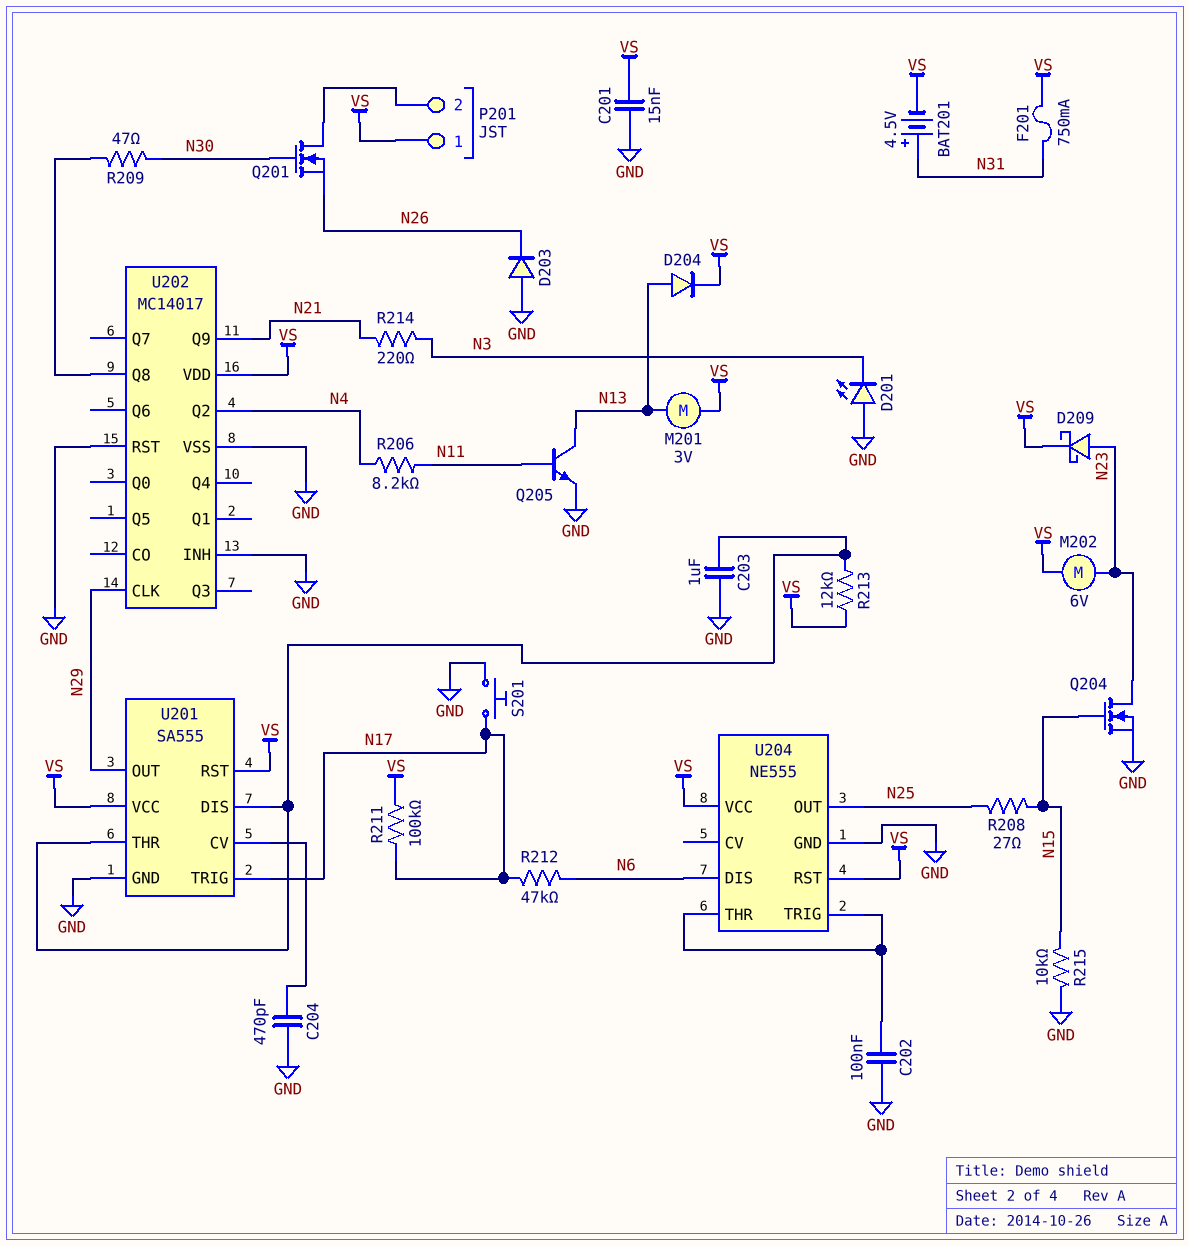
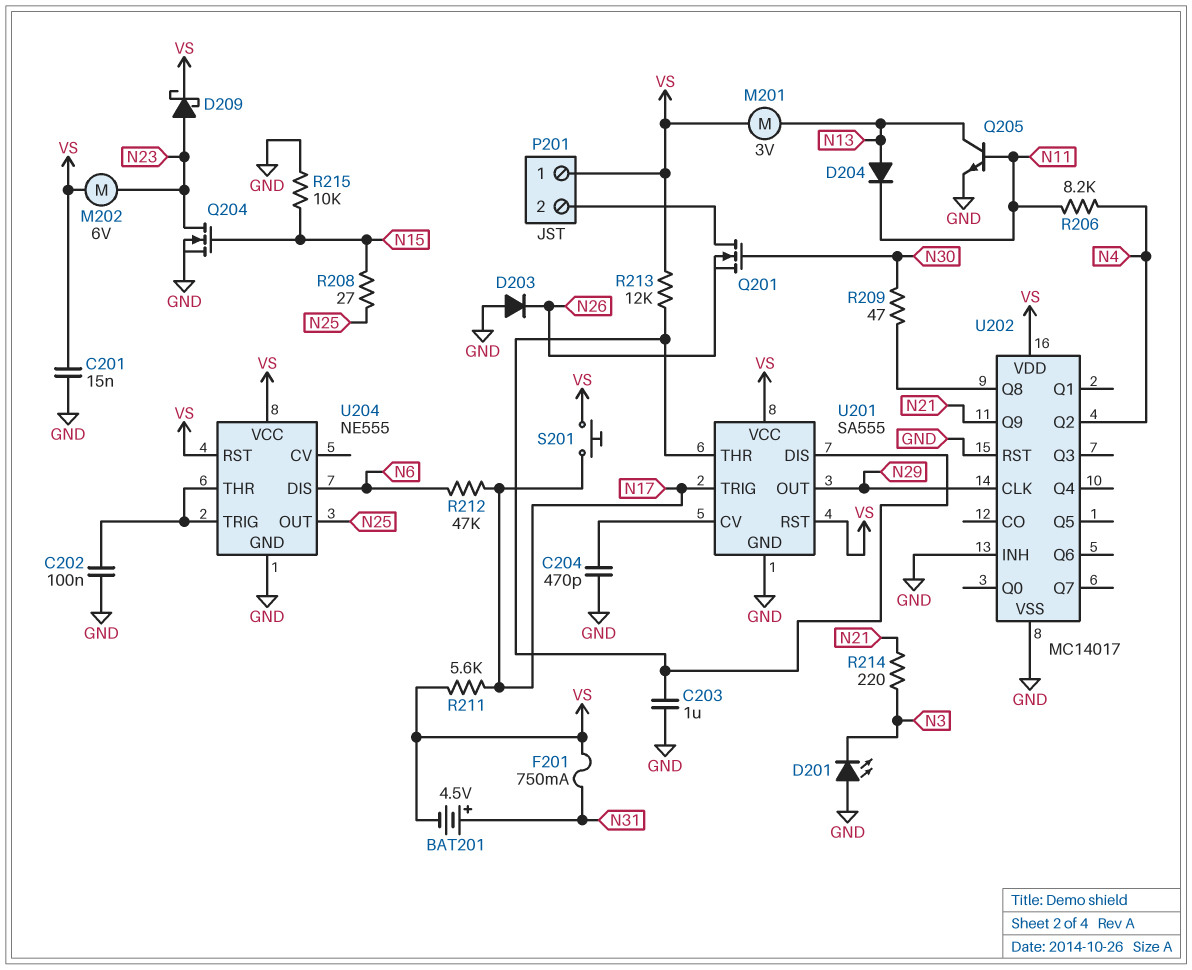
D204: diode (A N13, K VS) -> diode (A N13, K N11)
R211: 100k (N17, VS) -> 5.6k (N17, VS)
S201: button (GND, N17) -> button (N17, VS)

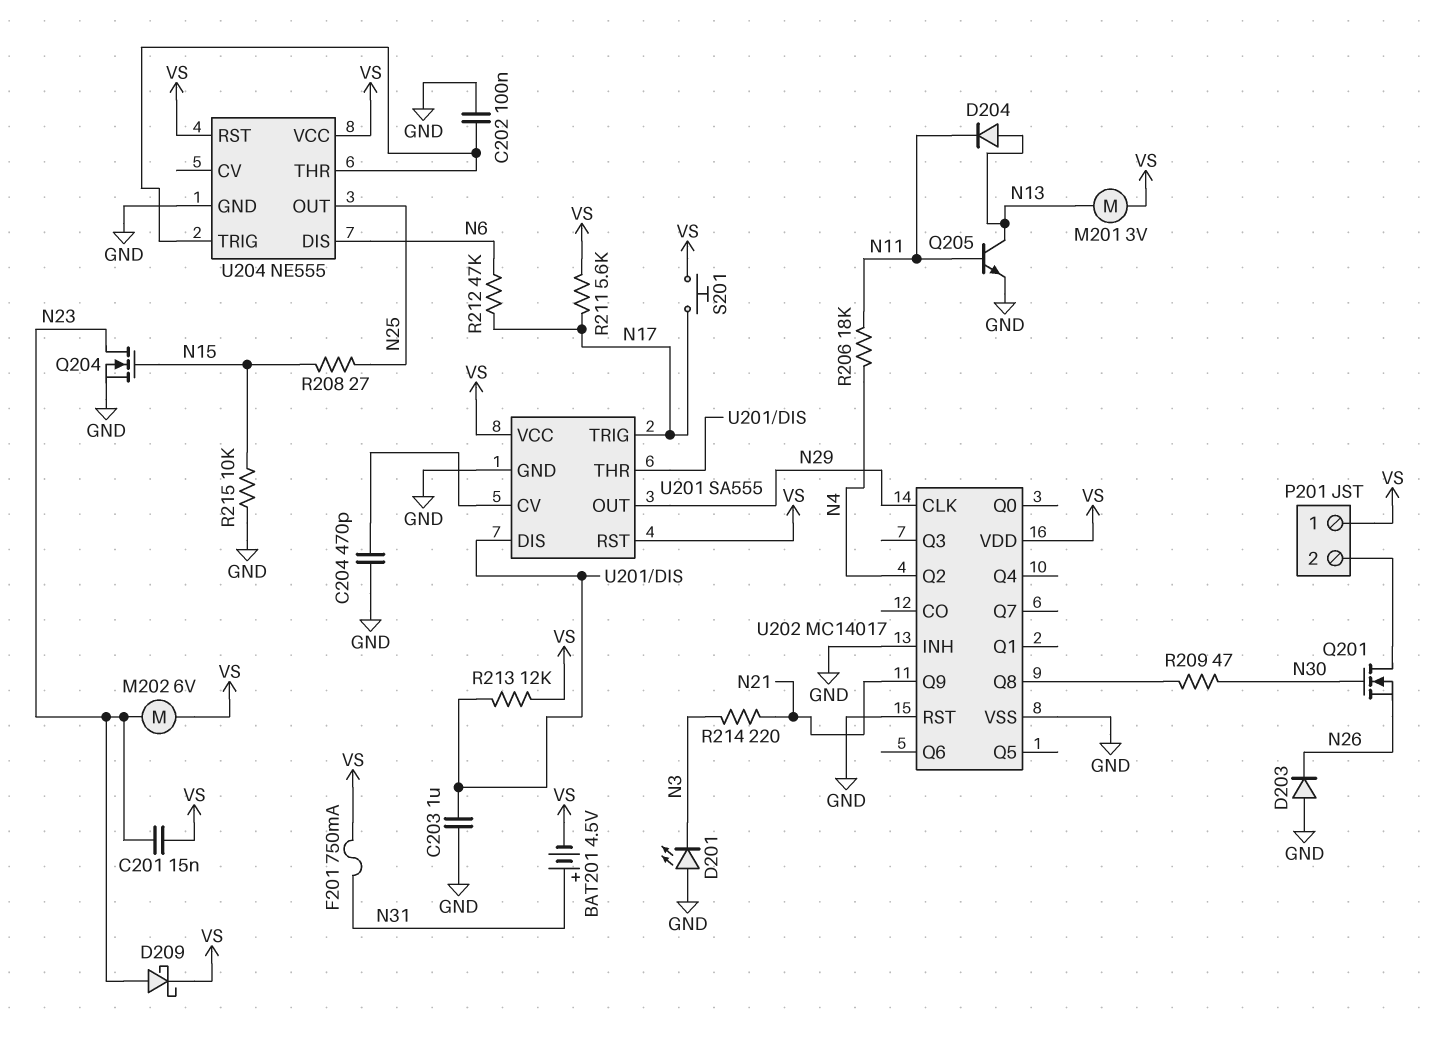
C201: 15nF (GND, VS) -> 15nF (N23, VS)
R206: 8.2k (N4, N11) -> 18k (N4, N11)

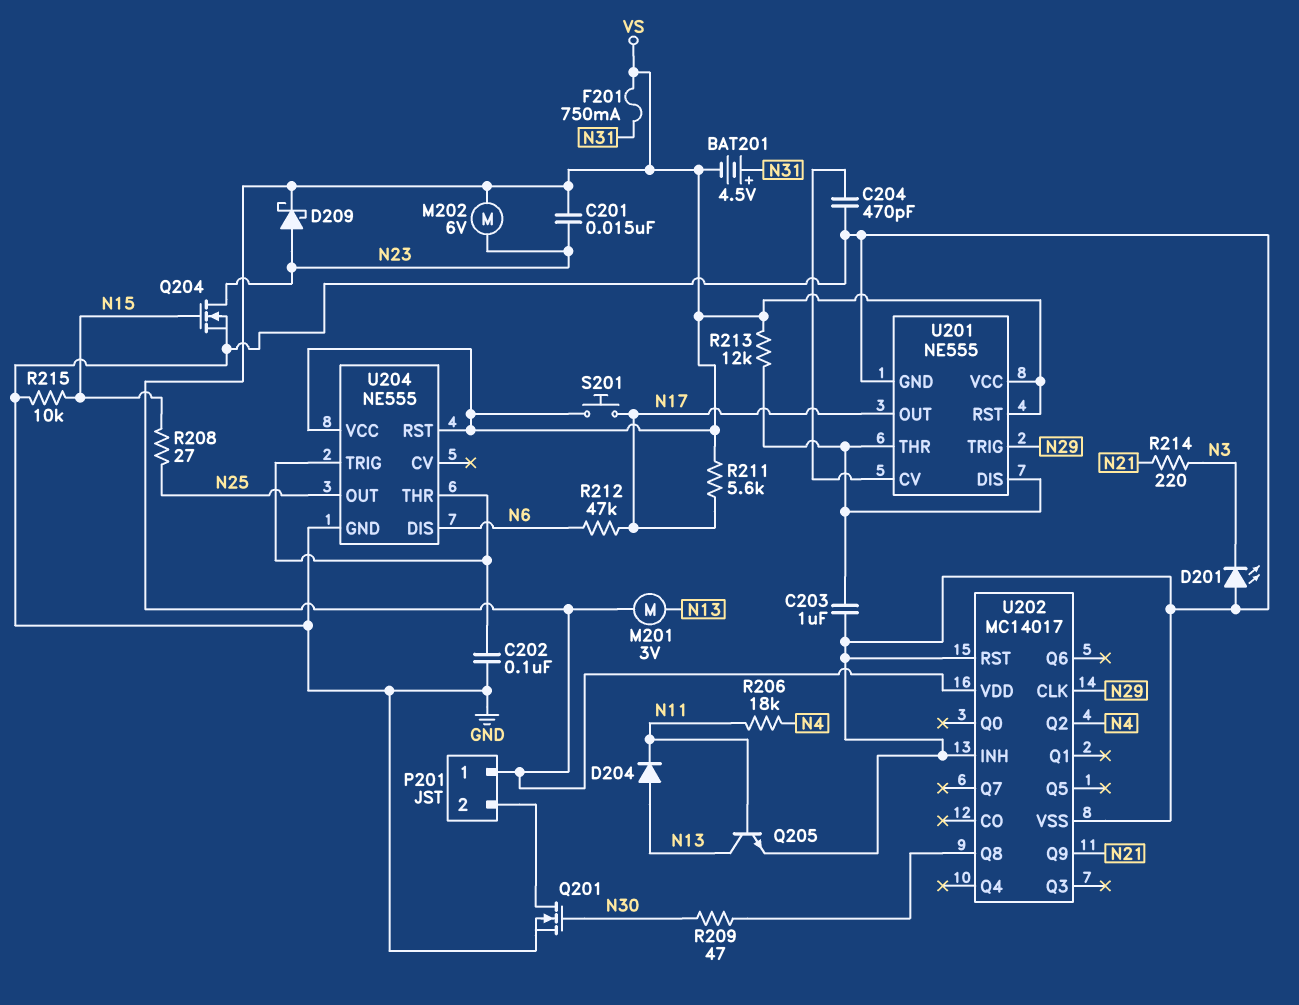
D203: diode (A GND, K N26) -> none
Q201: NMOS (G N30, D P201/2, S N26) -> NMOS (G N30, D P201/2, S GND)
U201: SA555 -> NE555
U201 pin OUT: N29 -> N17
U201 pin TRIG: N17 -> N29

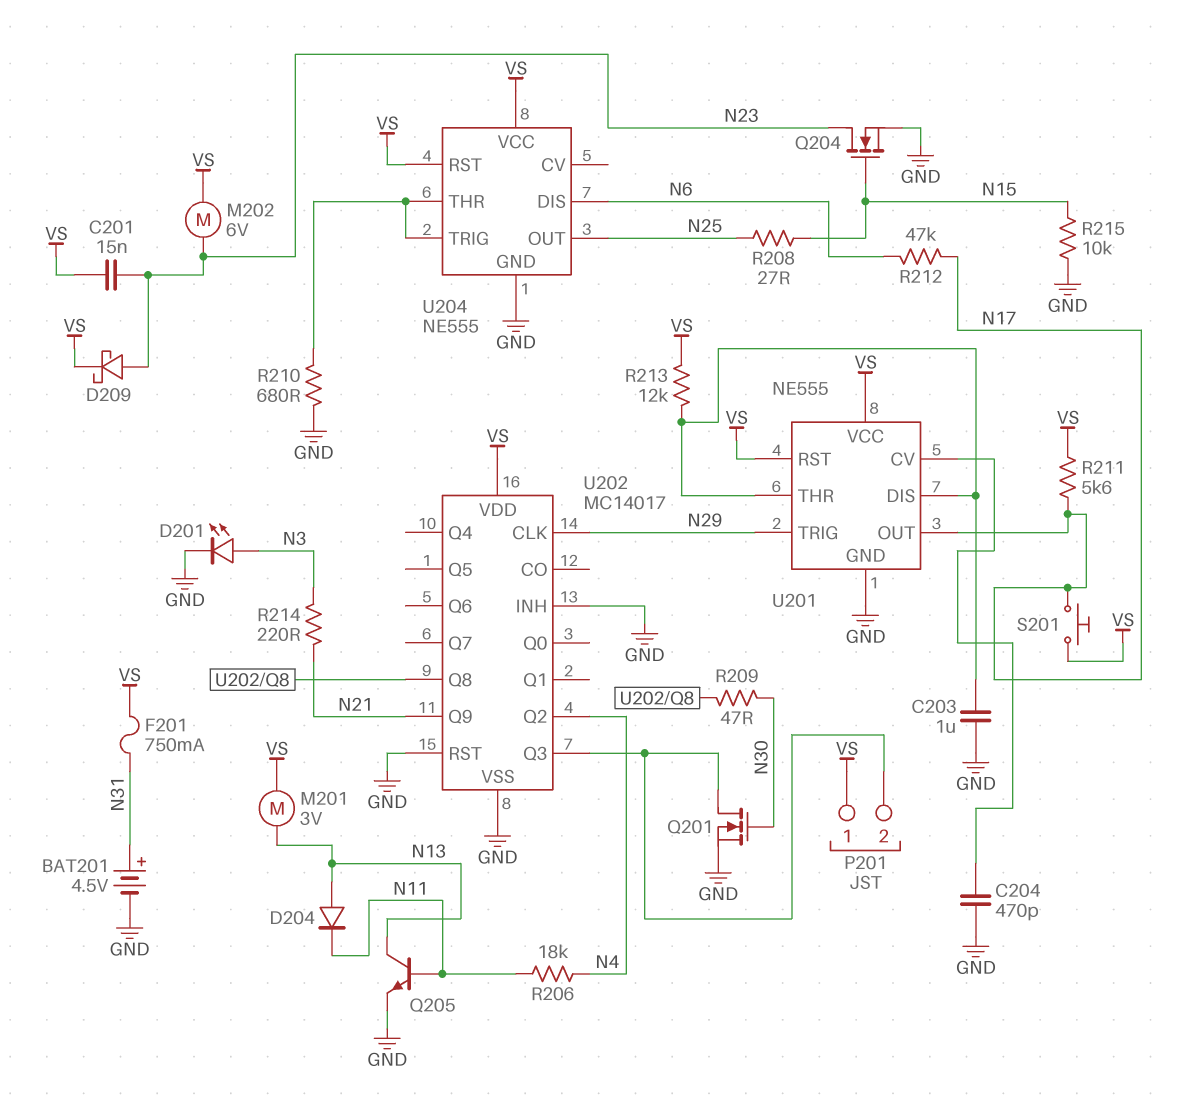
BAT201: 4.5V (plus N31, minus VS) -> 4.5V (plus N31, minus GND)
C202: 100nF (GND, U204/THR) -> none
D201: LED (A GND, K N3) -> LED (A N3, K GND)
R210: none -> 680 (GND, U204/THR)
U202 pin Q3: none -> P201/2

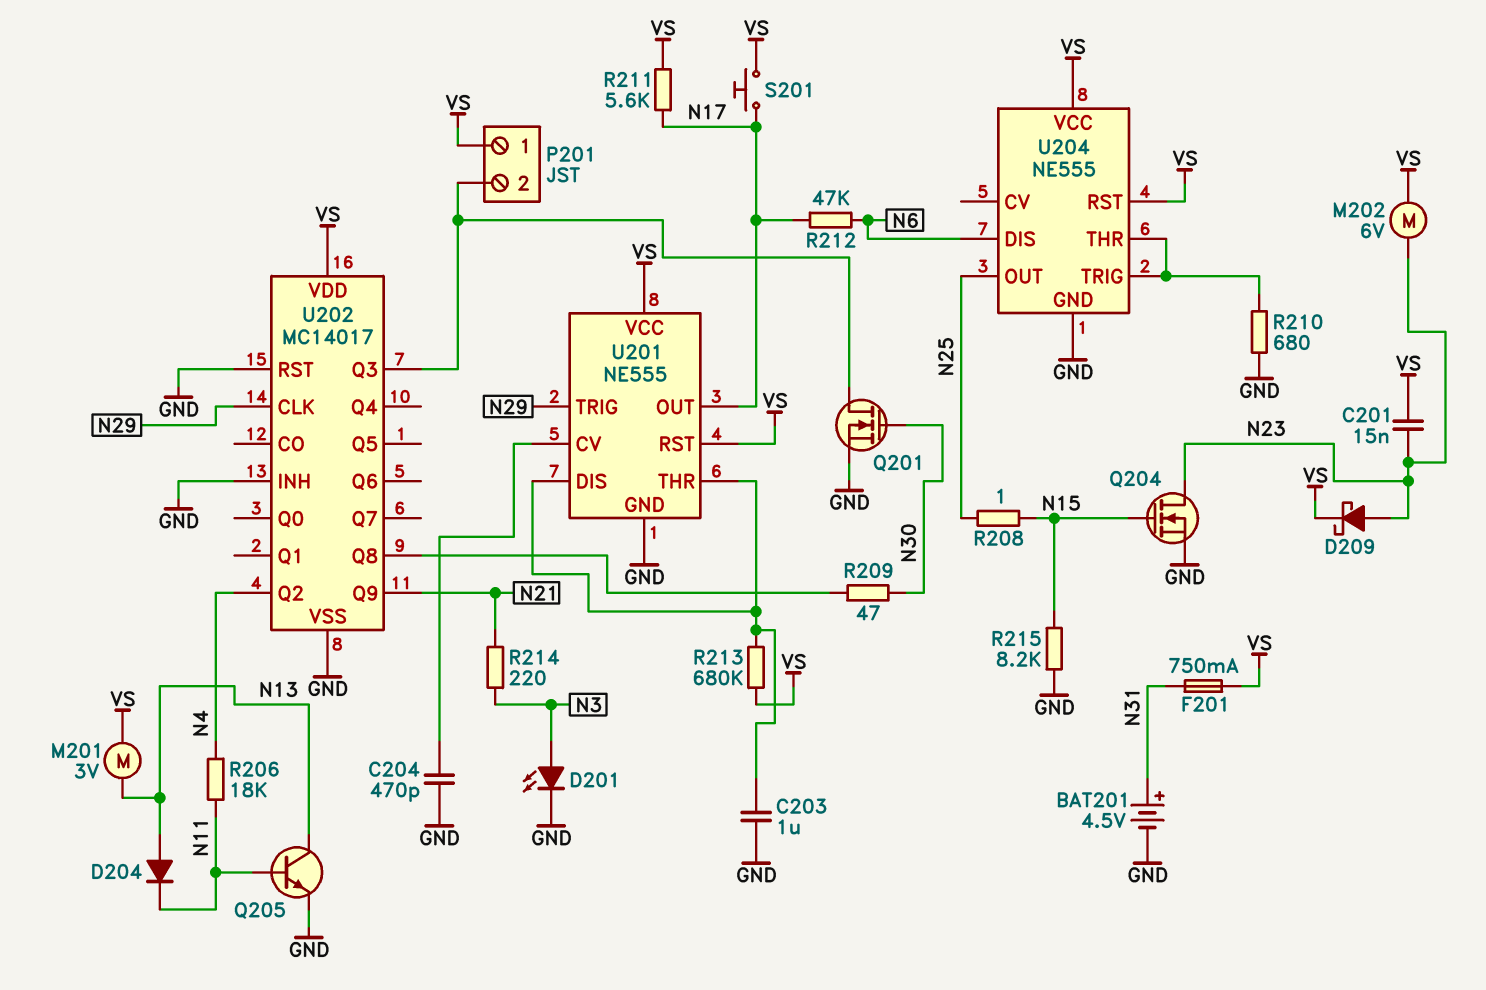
R208: 27 (N15, N25) -> 1 (N15, N25)
R213: 12k (U201/DIS, VS) -> 680k (U201/DIS, VS)
R215: 10k (GND, N15) -> 8.2k (GND, N15)

